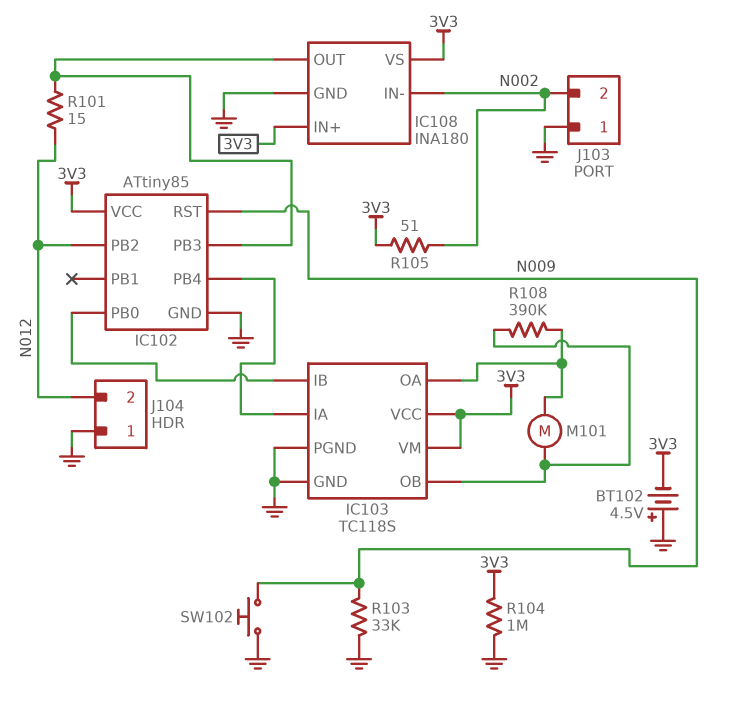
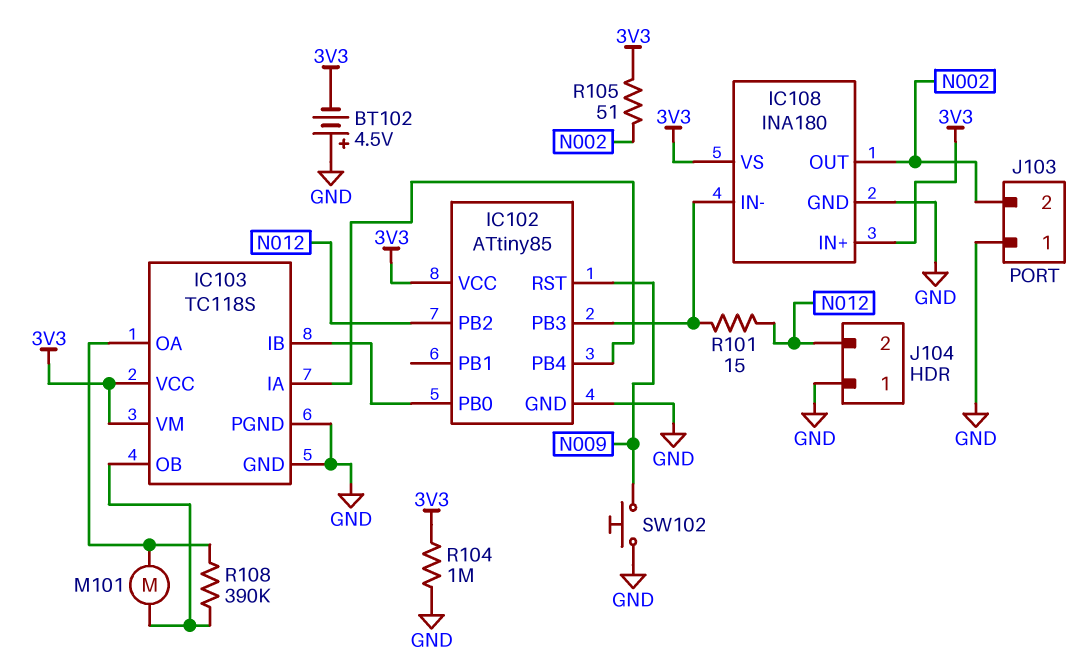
IC108 pin IN-: N002 -> IC102/PB3
IC108 pin OUT: IC102/PB3 -> N002
R103: 33k (GND, N009) -> none

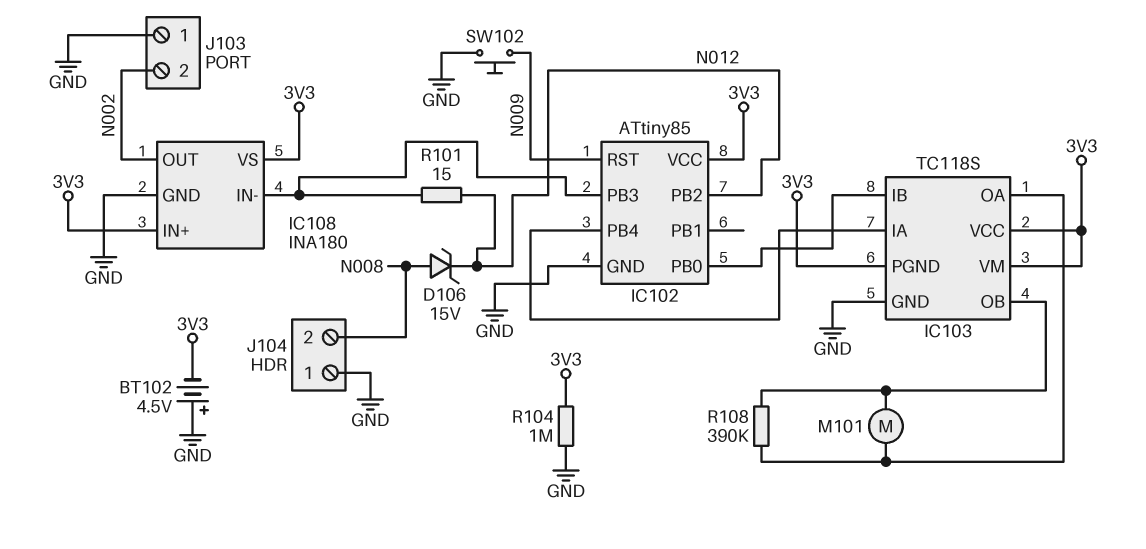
D106: none -> zener 15V (A N008, K N012)
IC103 pin PGND: GND -> 3V3
J104 pin 2: N012 -> N008
R105: 51 (3V3, N002) -> none

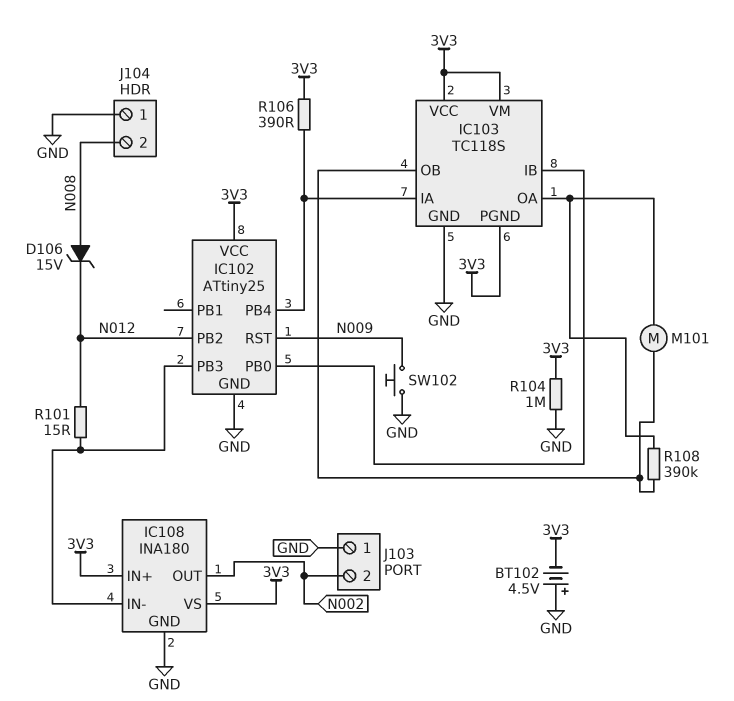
IC102: ATtiny85 -> ATtiny25
R106: none -> 390 (3V3, IC102/PB4)

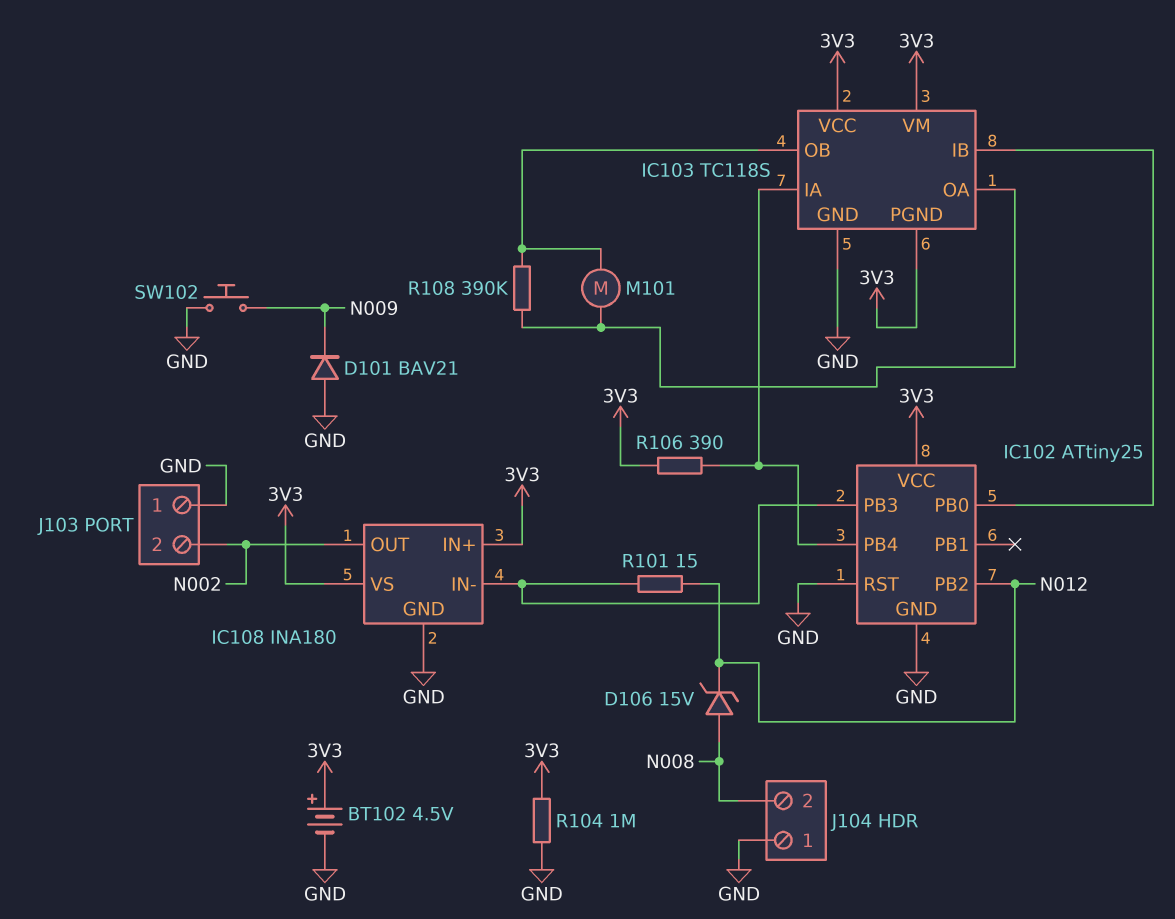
BT102: 4.5V (plus GND, minus 3V3) -> 4.5V (plus 3V3, minus GND)
D101: none -> diode BAV21 (A GND, K N009)
IC102 pin RST: N009 -> GND

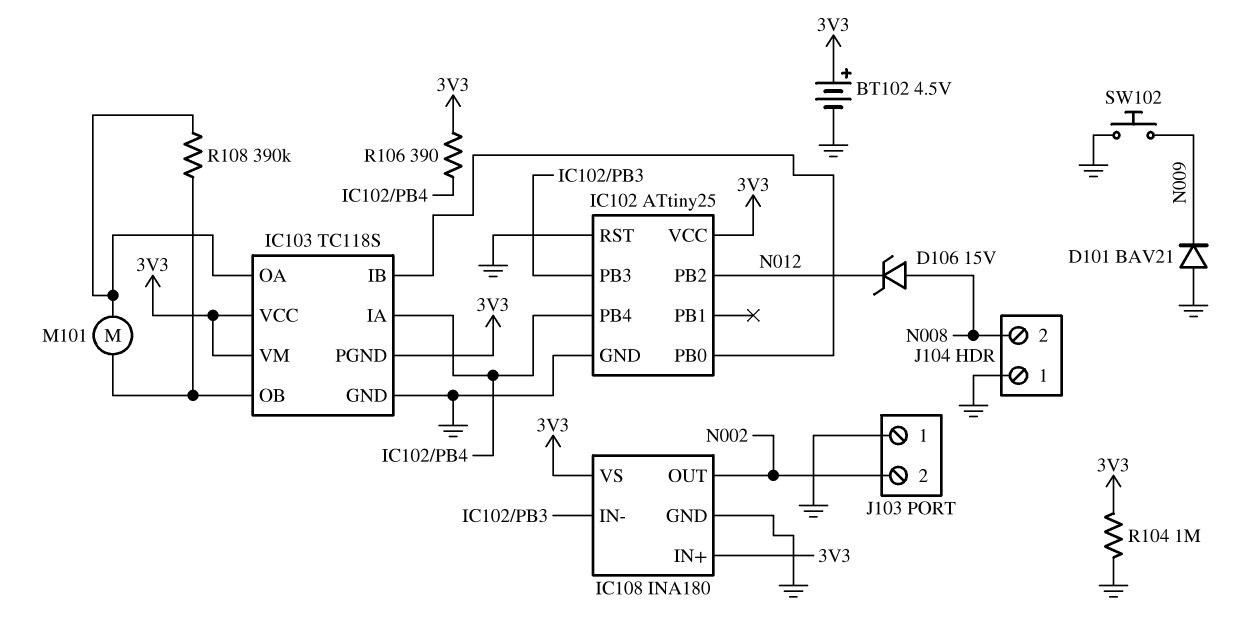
R101: 15 (IC102/PB3, N012) -> none

